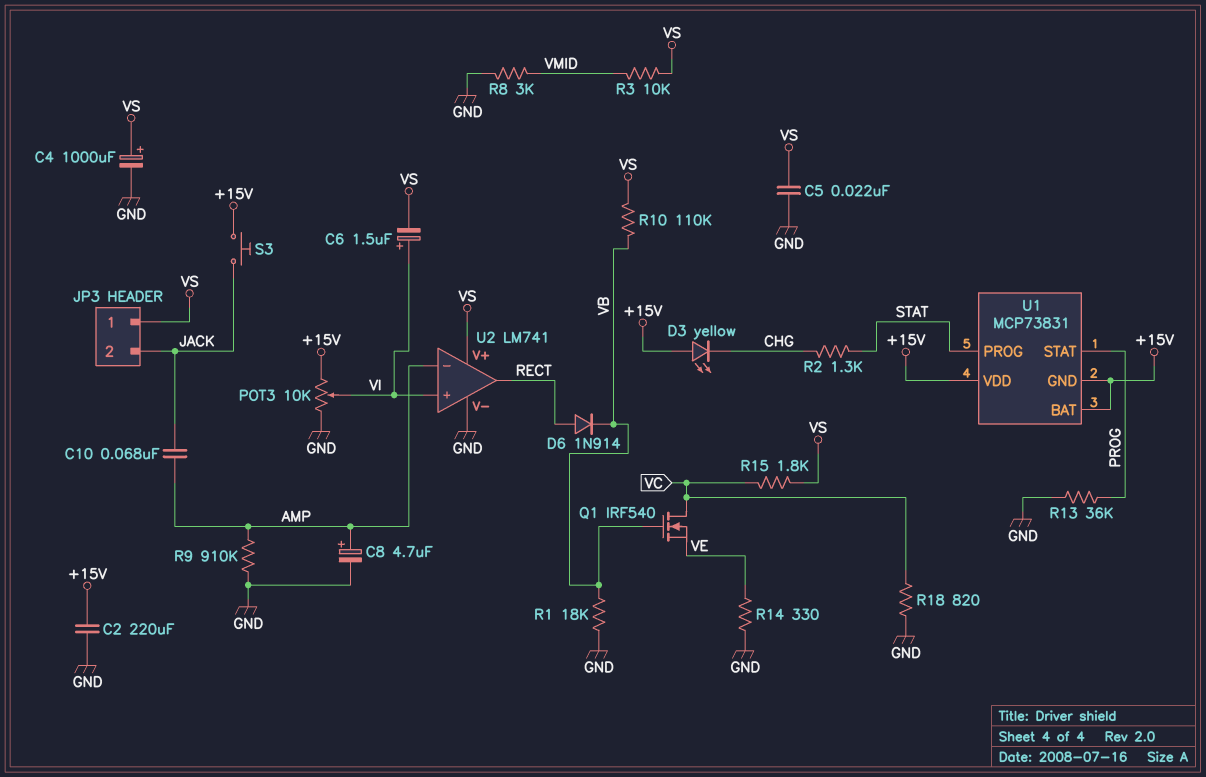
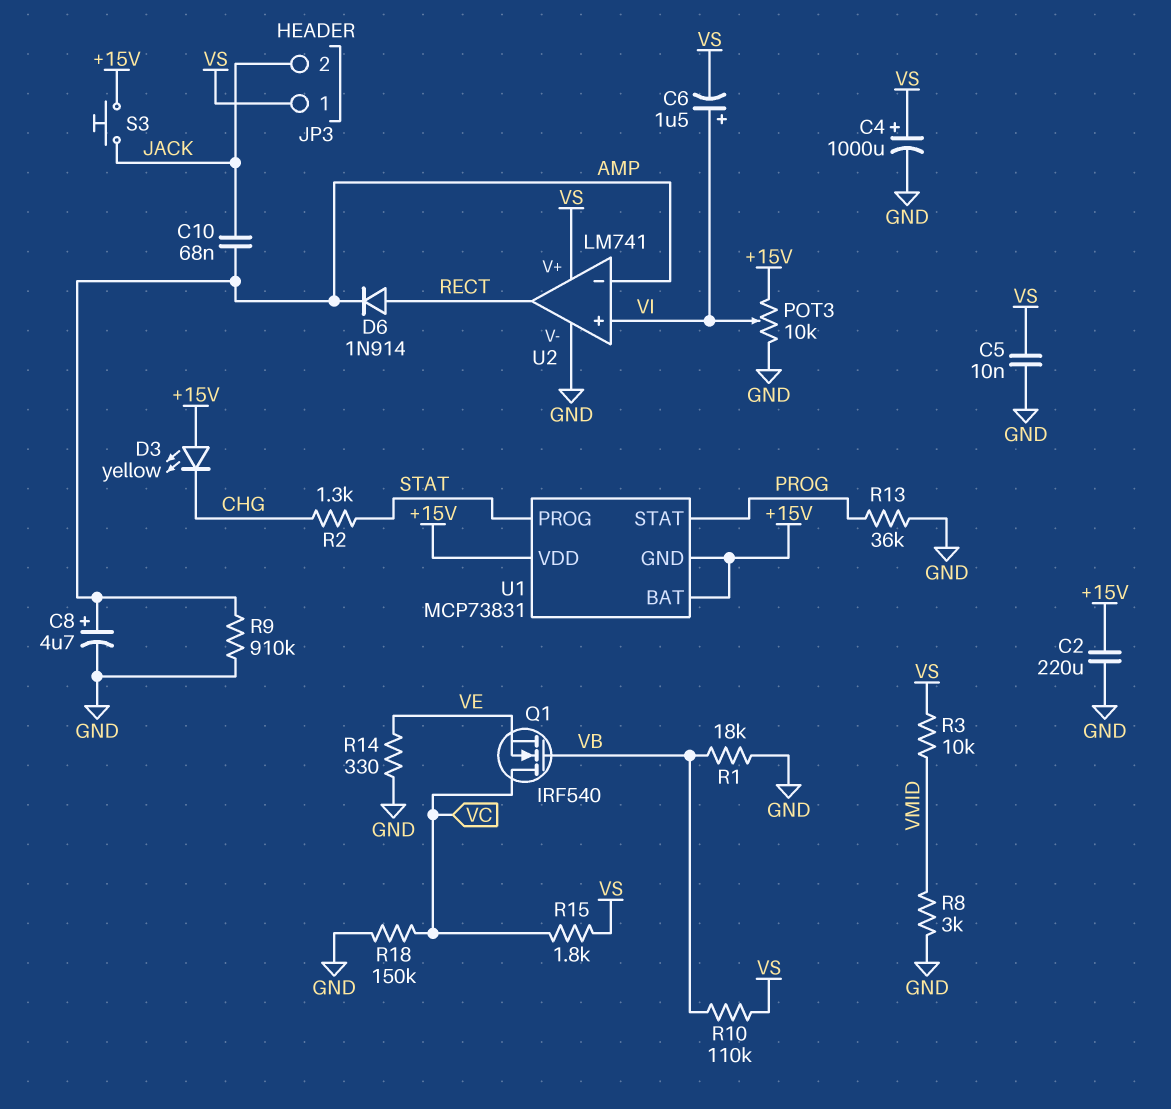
C5: 22nF (GND, VS) -> 10nF (GND, VS)
D6: diode 1N914 (A RECT, K VB) -> diode 1N914 (A RECT, K AMP)
R18: 820 (GND, VC) -> 150k (GND, VC)

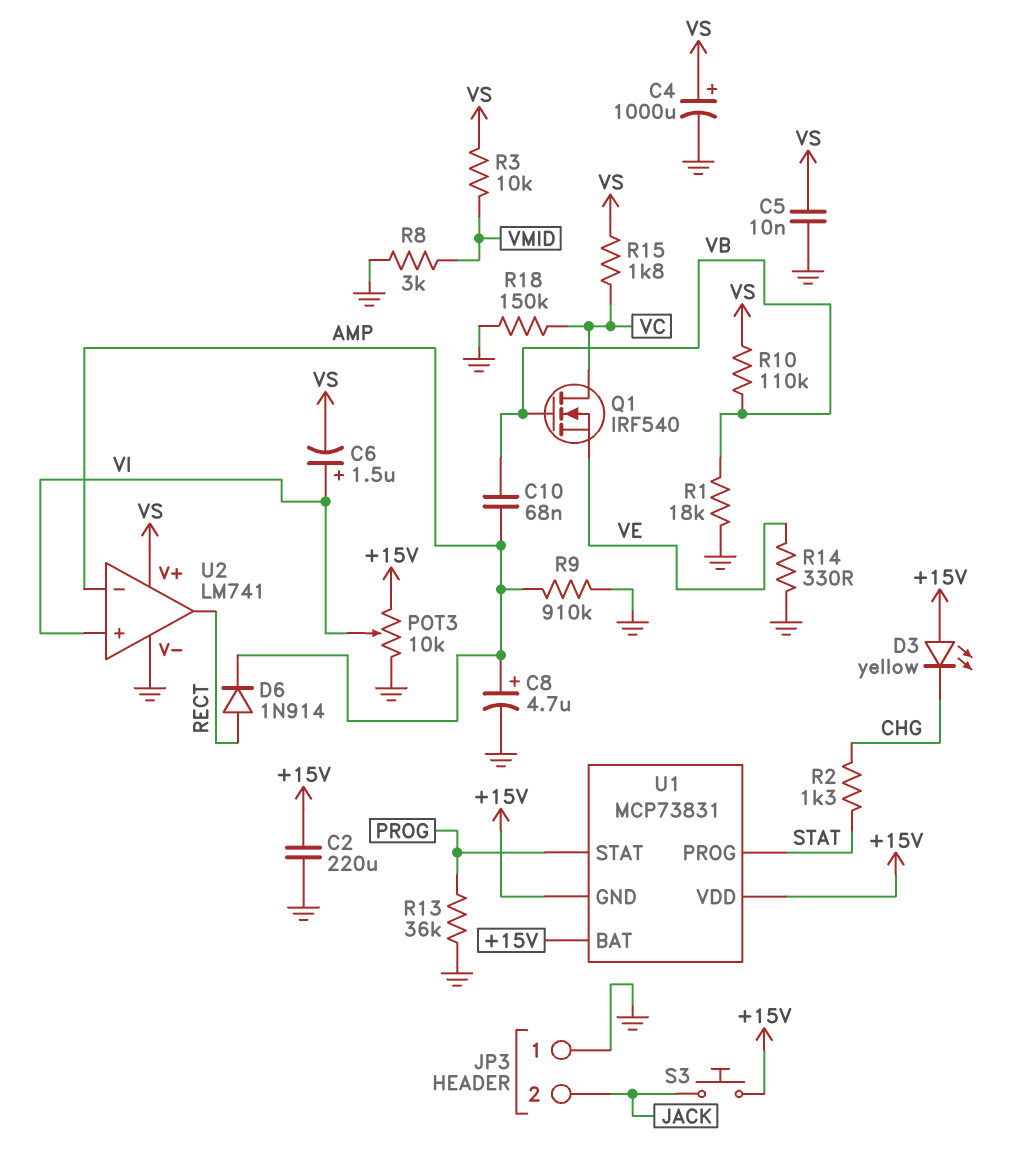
C10: 68nF (AMP, JACK) -> 68nF (AMP, VB)
JP3 pin 1: VS -> GND

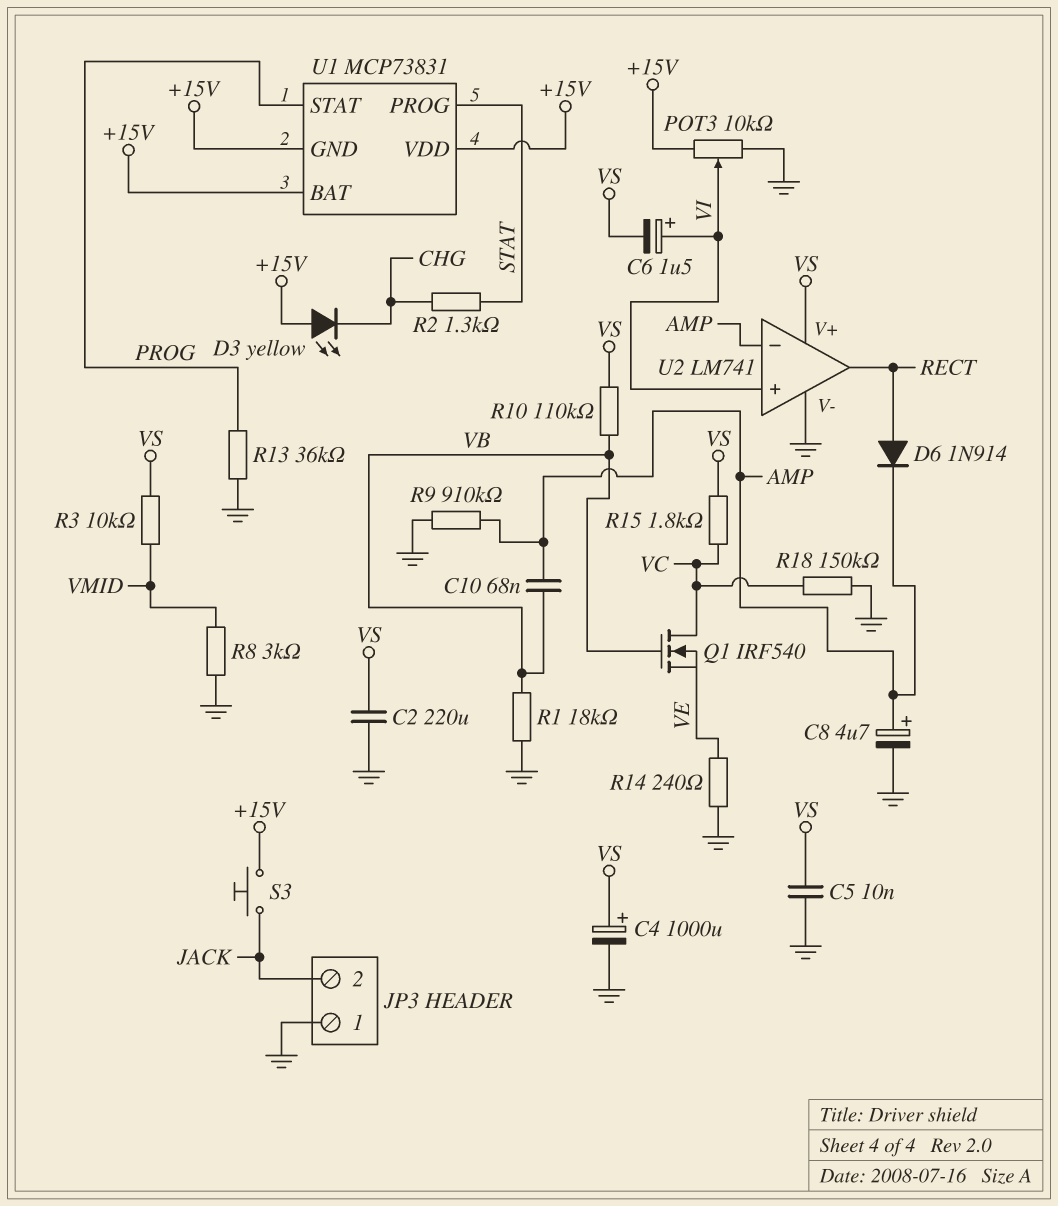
C2: 220uF (+15V, GND) -> 220uF (GND, VS)
R14: 330 (GND, VE) -> 240 (GND, VE)

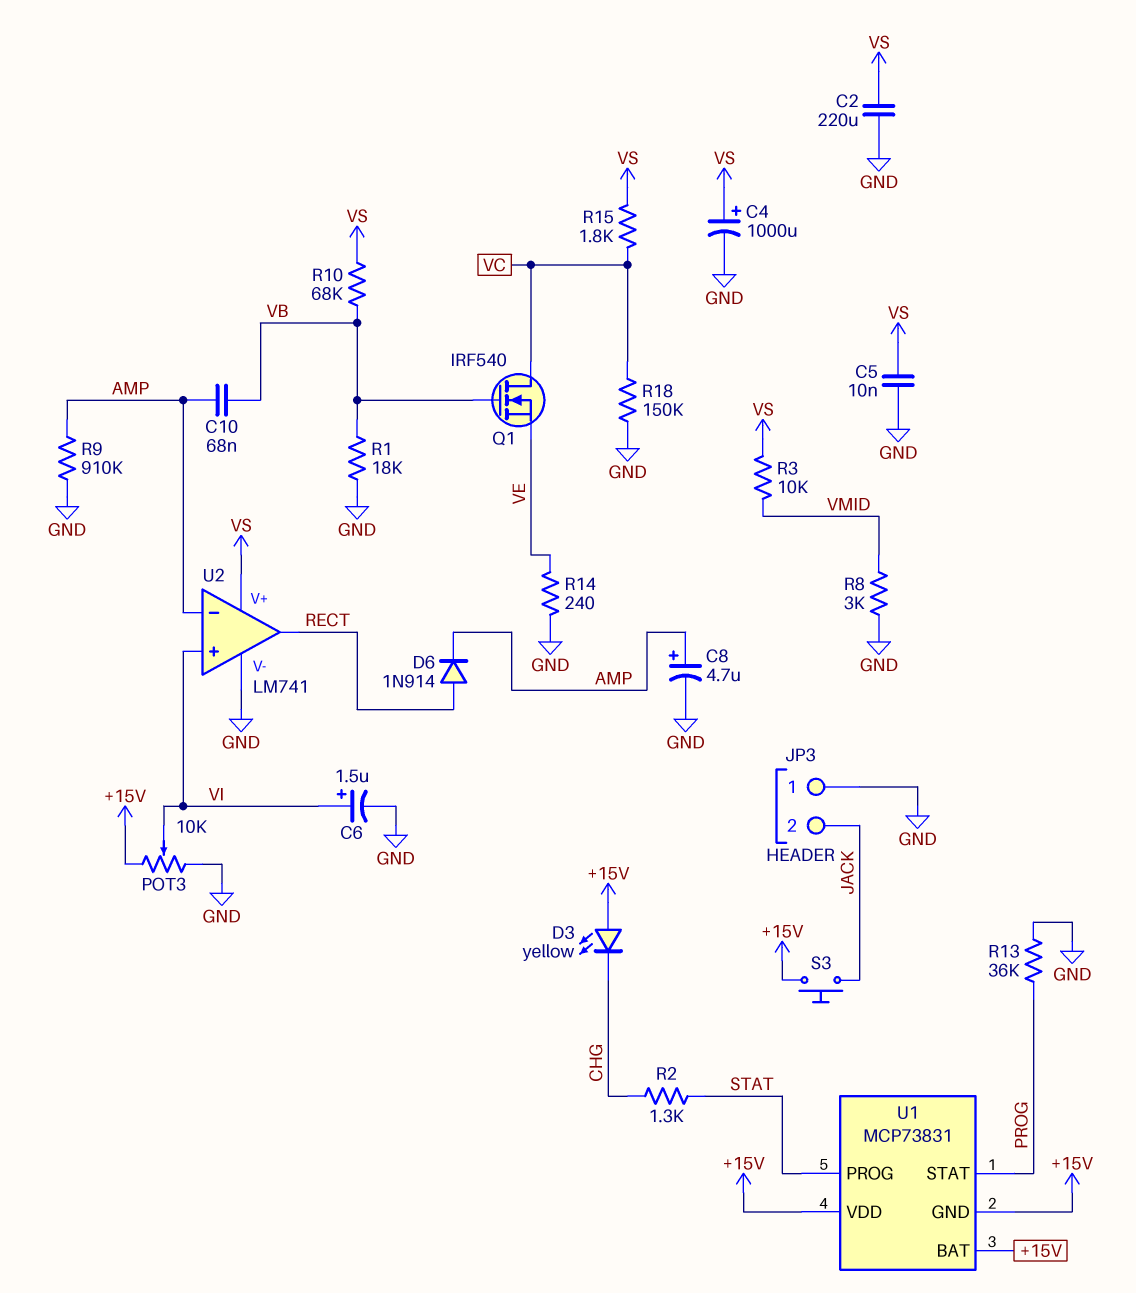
C6: 1.5uF (plus VI, minus VS) -> 1.5uF (plus VI, minus GND)
R10: 110k (VB, VS) -> 68k (VB, VS)

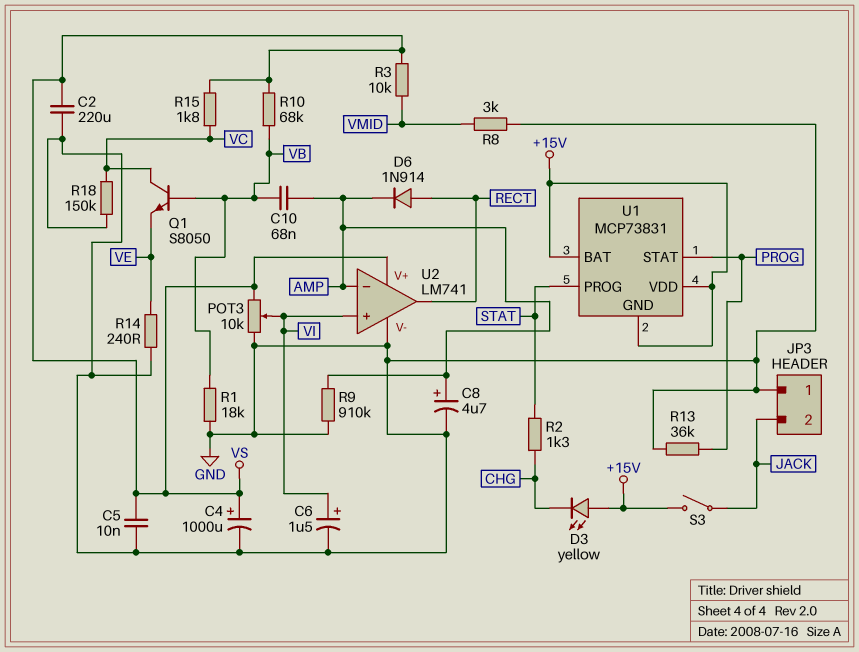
POT3: 10k (+15V, GND, wiper VI) -> 10k (GND, VS, wiper VI)
Q1: NMOS IRF540 (G VB, D VC, S VE) -> NPN S8050 (B VB, C VC, E VE)
S3: button (+15V, JACK) -> switch (+15V, JACK)

